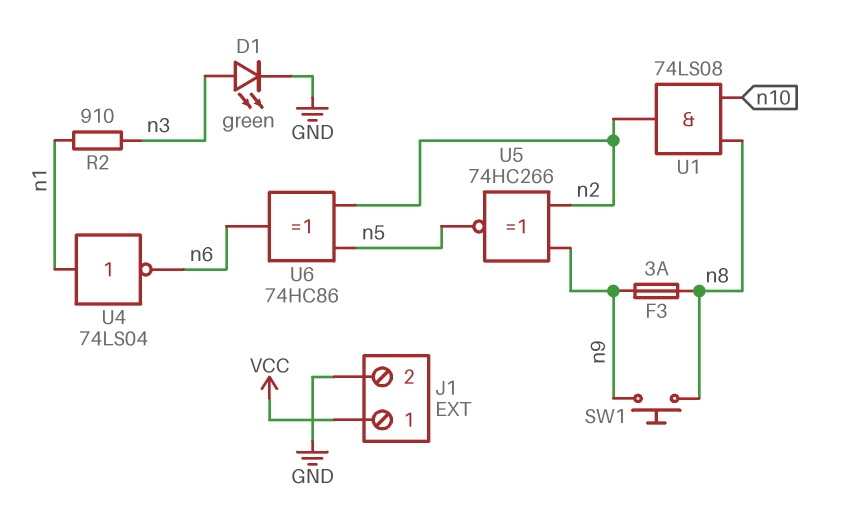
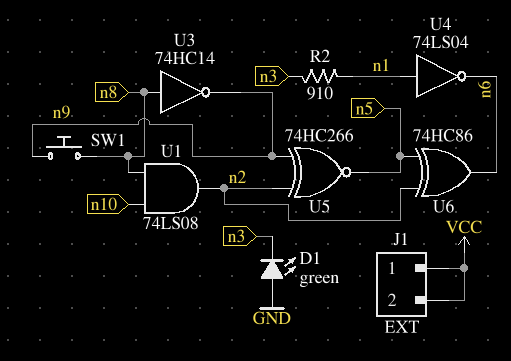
D1: LED green (A n3, K GND) -> LED green (A GND, K n3)
F3: 3A (n8, n9) -> none
J1 pin 2: GND -> VCC
U3: none -> NOT 74HC14 (in n8, out n9)

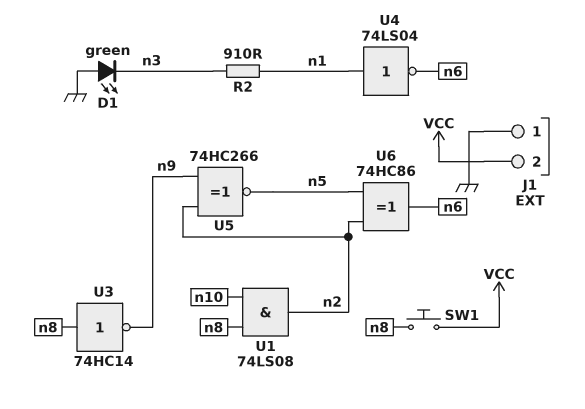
J1 pin 1: VCC -> GND
SW1: button (n8, n9) -> button (VCC, n8)

